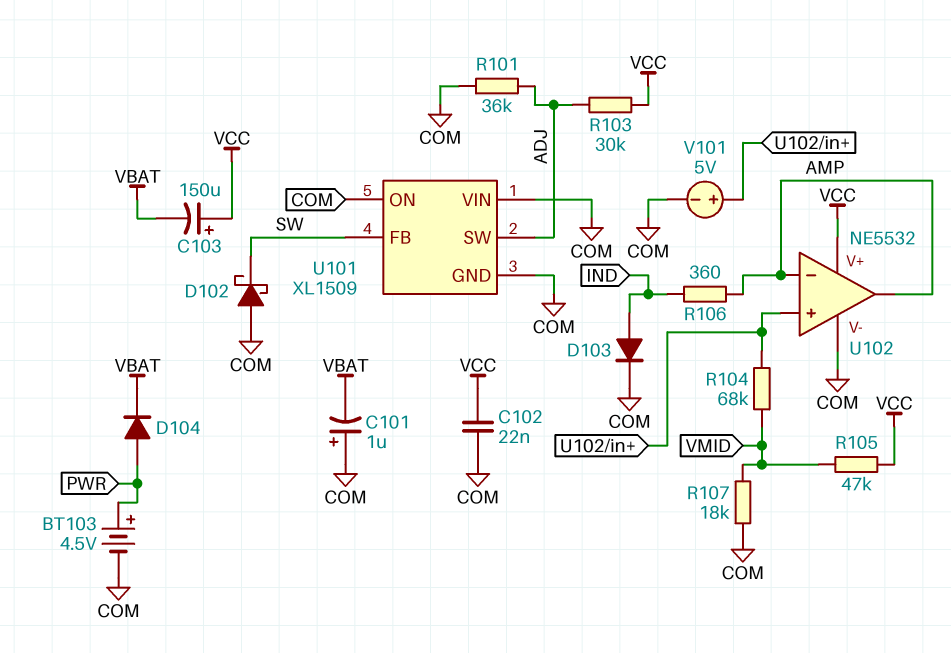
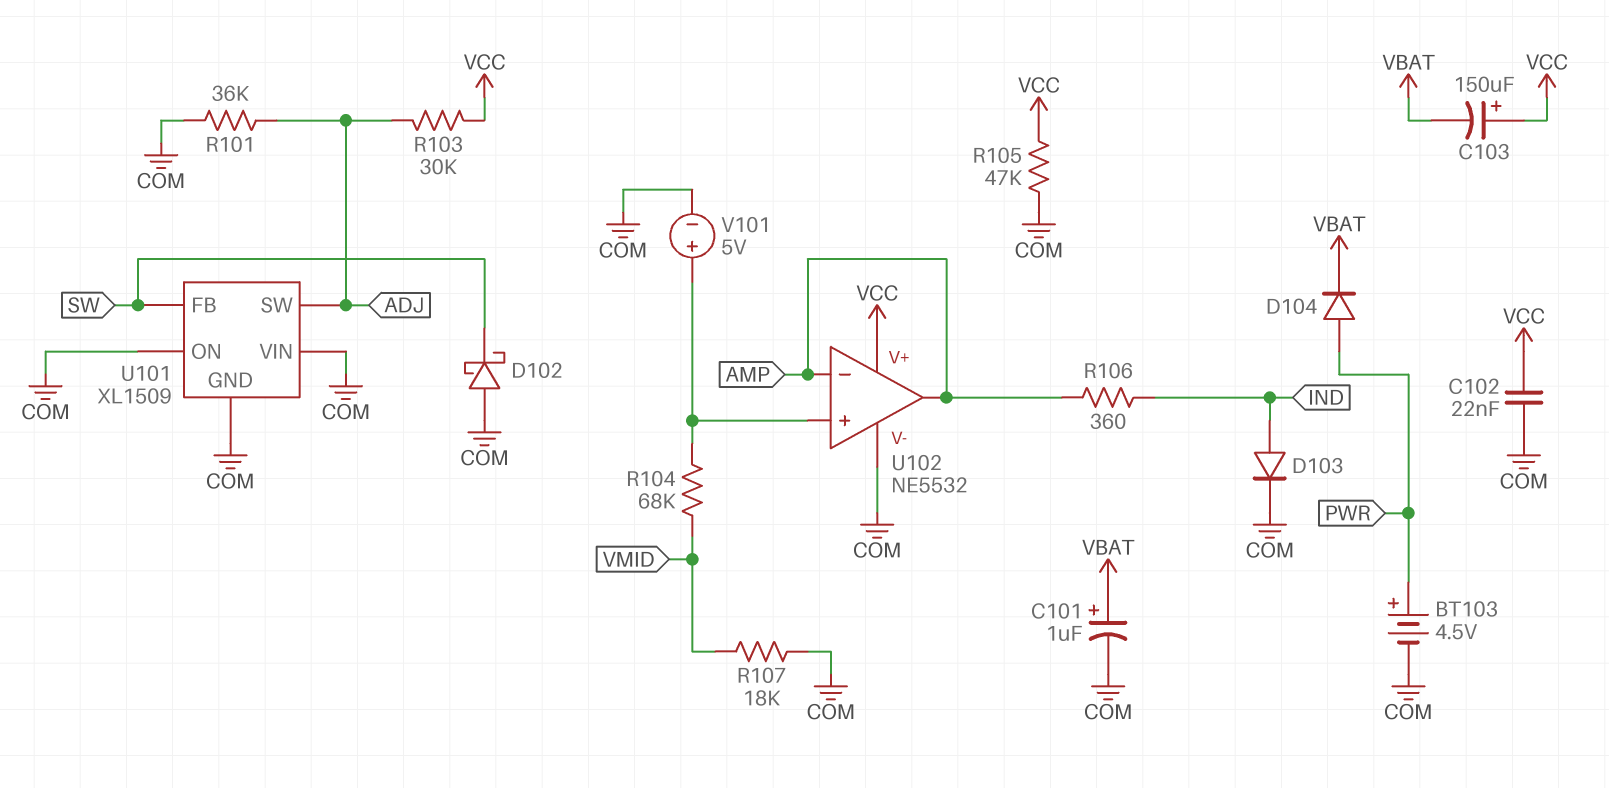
C101: 1uF (plus COM, minus VBAT) -> 1uF (plus VBAT, minus COM)
R105: 47k (VCC, VMID) -> 47k (COM, VCC)

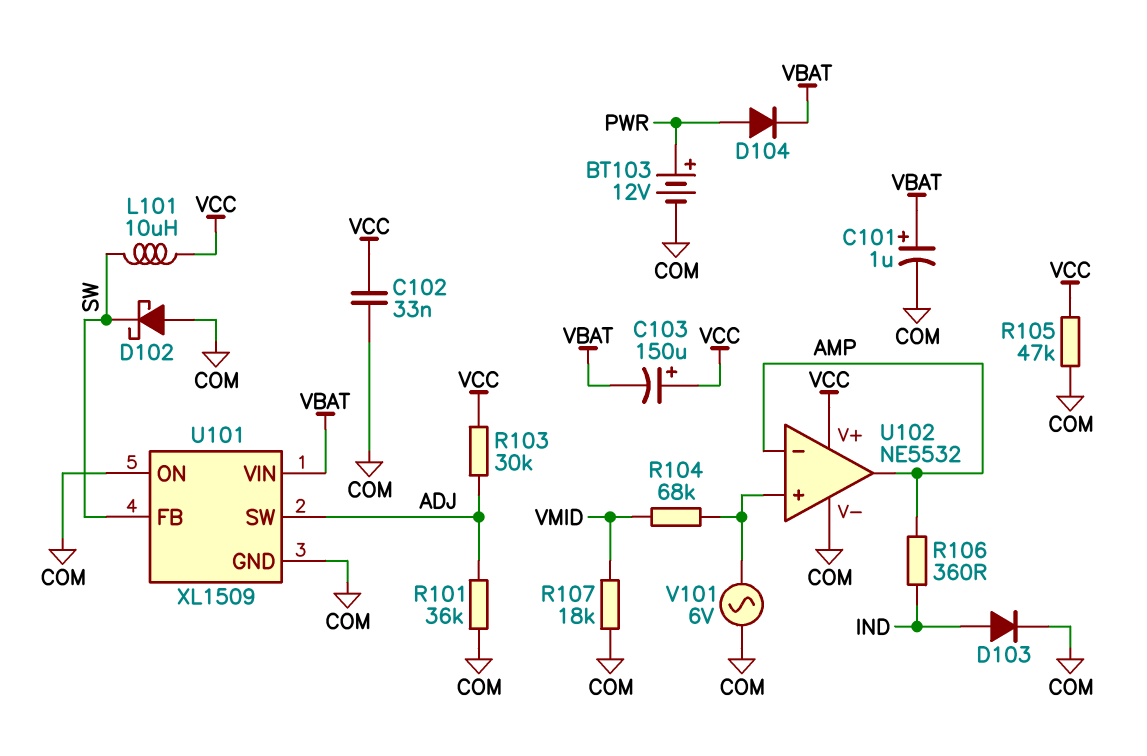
BT103: 4.5V (plus PWR, minus COM) -> 12V (plus PWR, minus COM)
C102: 22nF (COM, VCC) -> 33nF (COM, VCC)
L101: none -> 10uH (SW, VCC)
U101 pin VIN: COM -> VBAT
V101: 5V (plus U102/in+, minus COM) -> AC 6V (COM, U102/in+)

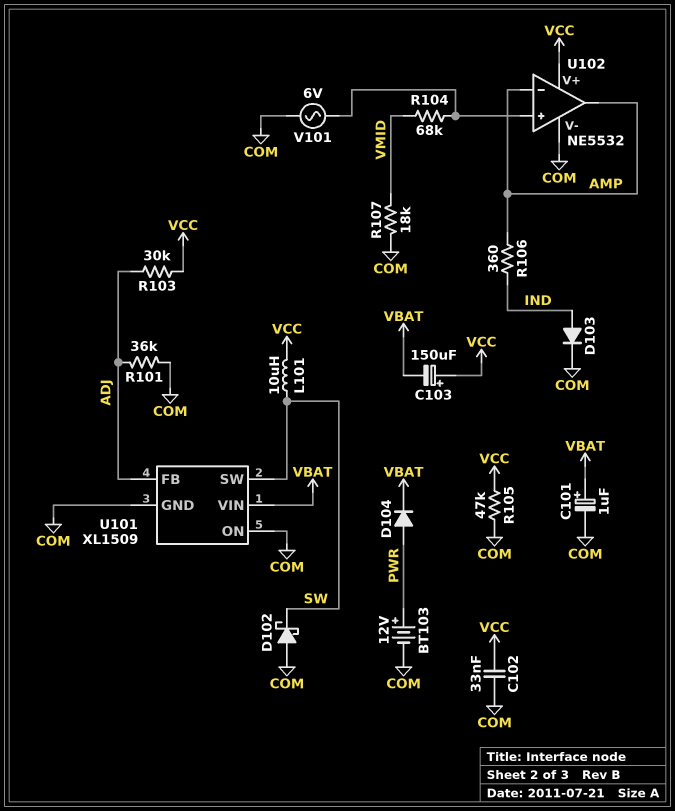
U101 pin FB: SW -> ADJ
U101 pin SW: ADJ -> SW

